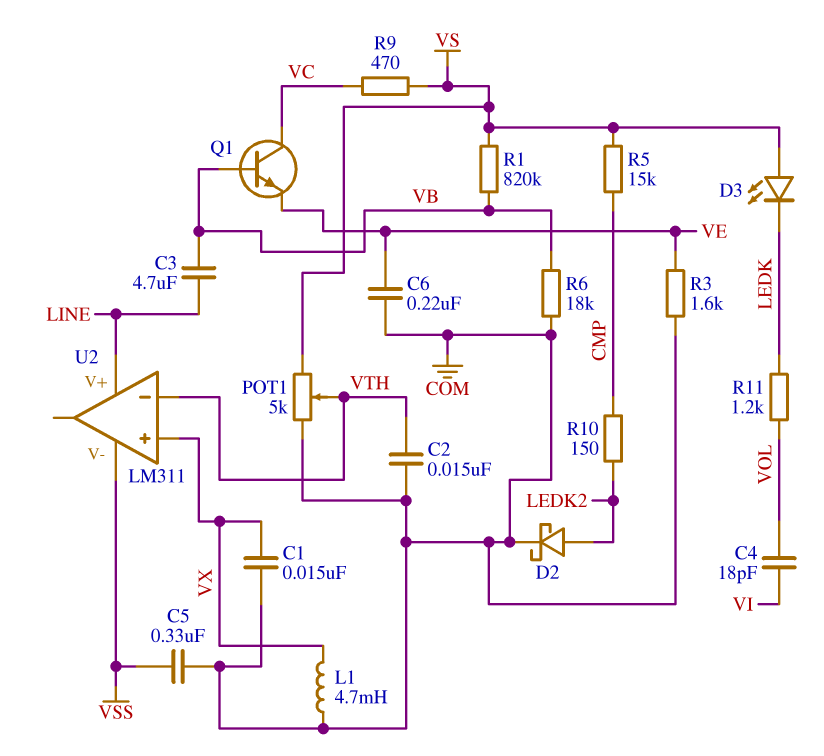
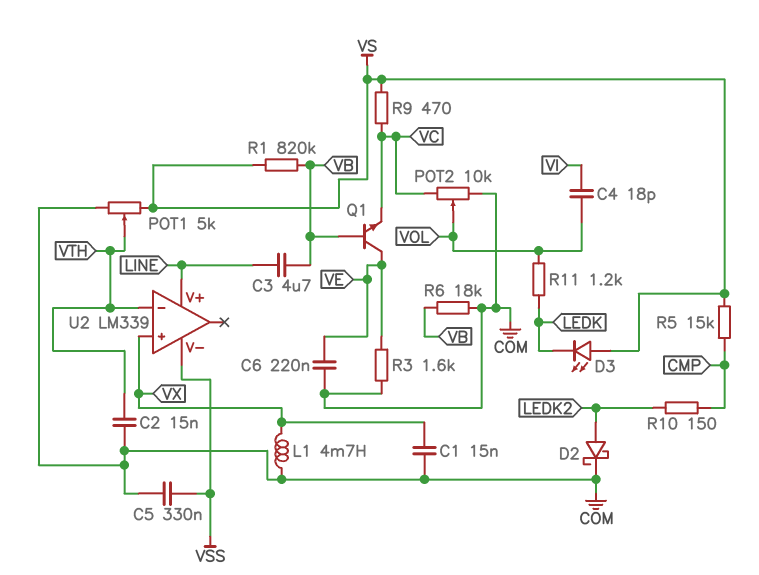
POT2: none -> 10k (COM, VC, wiper VOL)
Q1: NPN (B VB, C VC, E VE) -> NPN (B VB, C VE, E VC)
U2: LM311 -> LM339

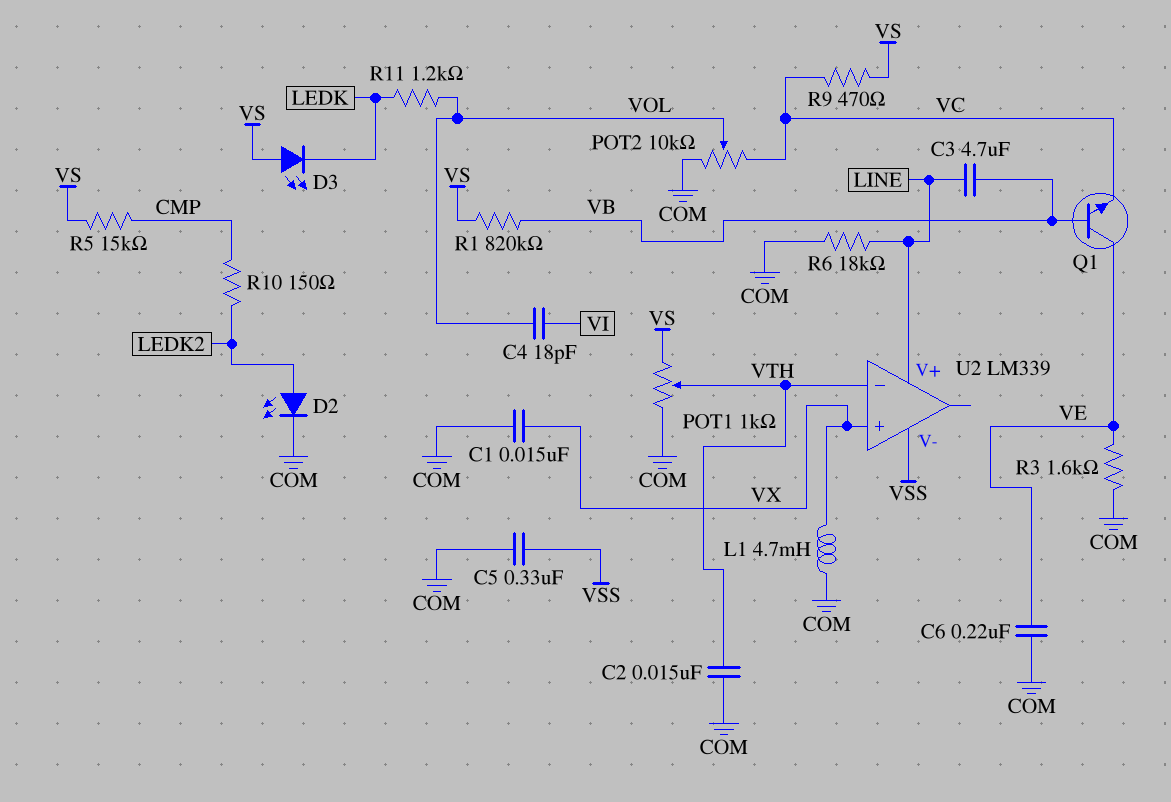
D2: schottky (A LEDK2, K COM) -> LED (A LEDK2, K COM)
POT1: 5k (COM, VS, wiper VTH) -> 1k (COM, VS, wiper VTH)
R6: 18k (COM, VB) -> 18k (COM, LINE)

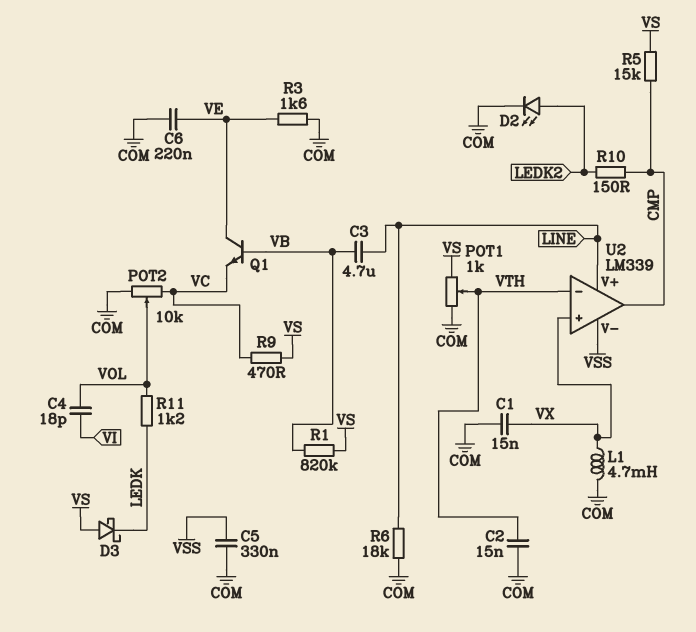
D3: LED (A VS, K LEDK) -> schottky (A VS, K LEDK)
U2 pin out: none -> CMP

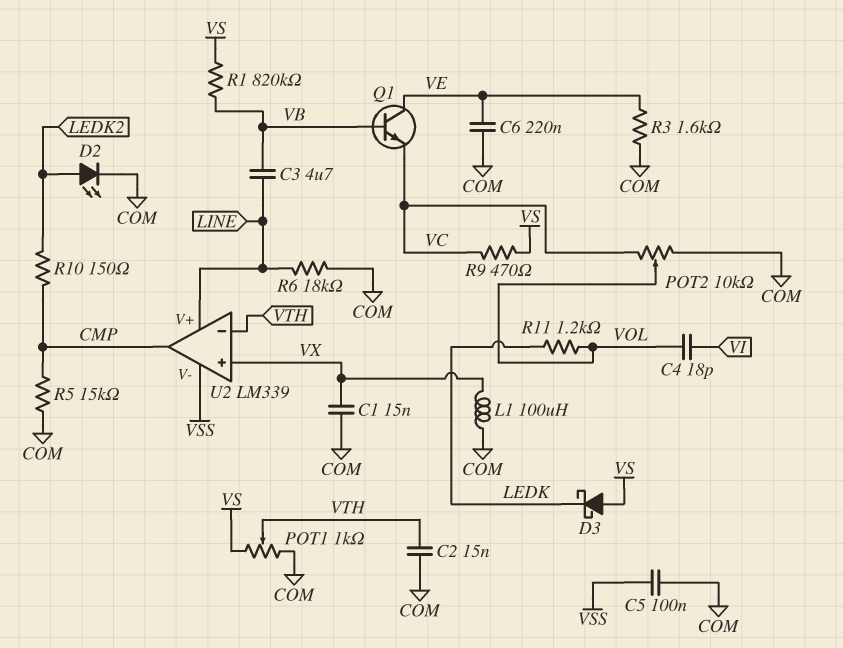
C5: 330nF (COM, VSS) -> 100nF (COM, VSS)
L1: 4.7mH (COM, VX) -> 100uH (COM, VX)
R5: 15k (CMP, VS) -> 15k (CMP, COM)

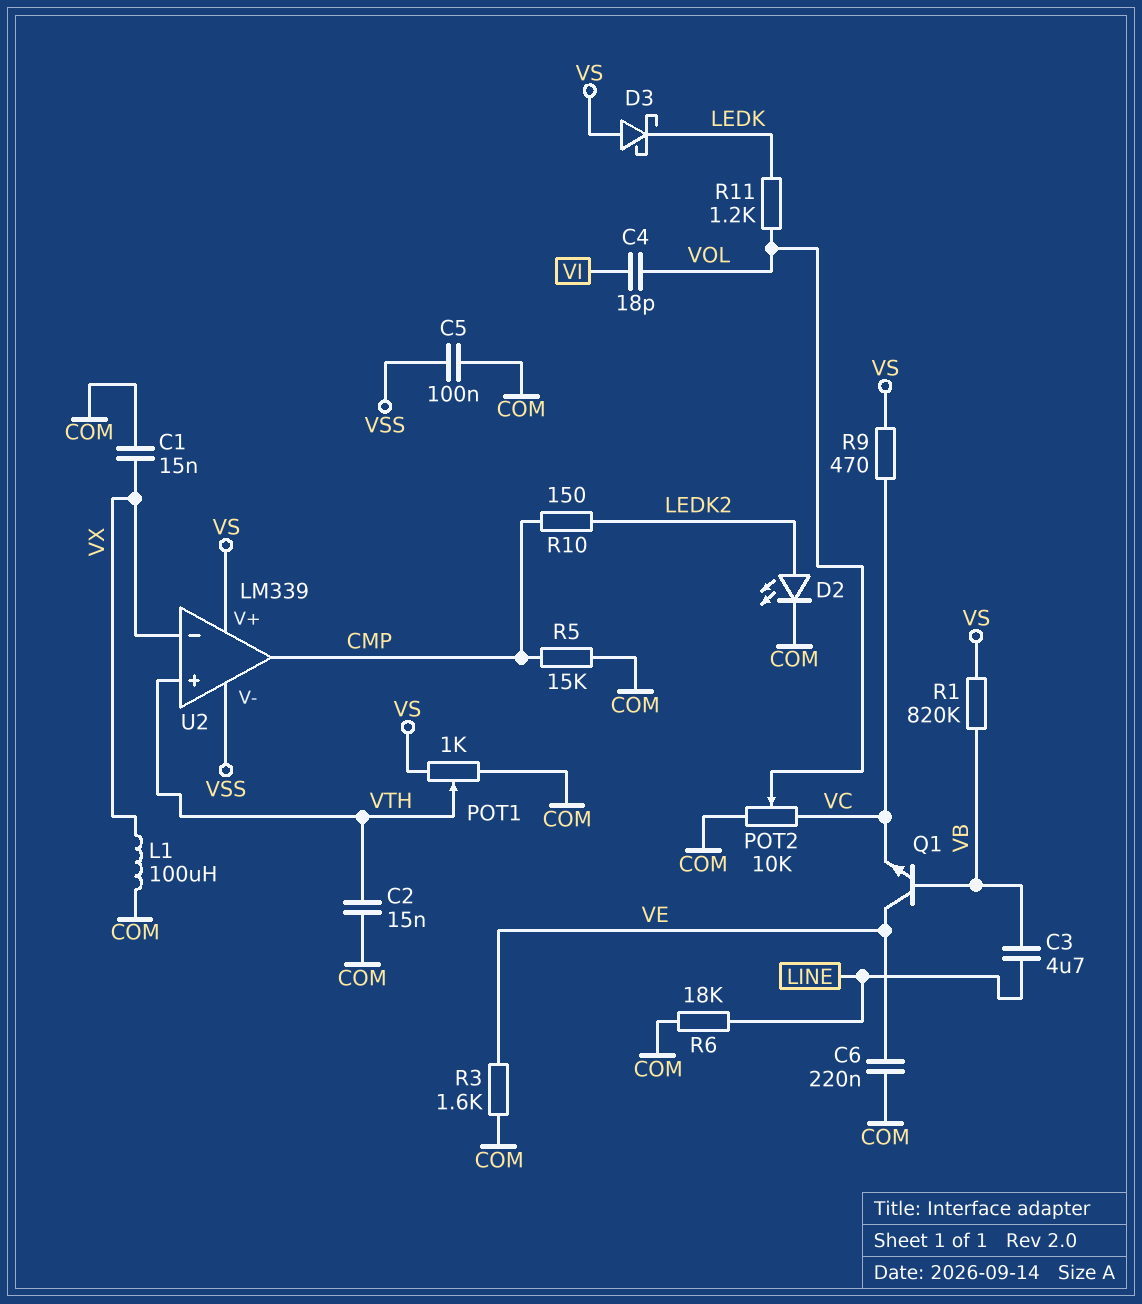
U2 pin V+: LINE -> VS
U2 pin in+: VX -> VTH
U2 pin in-: VTH -> VX

